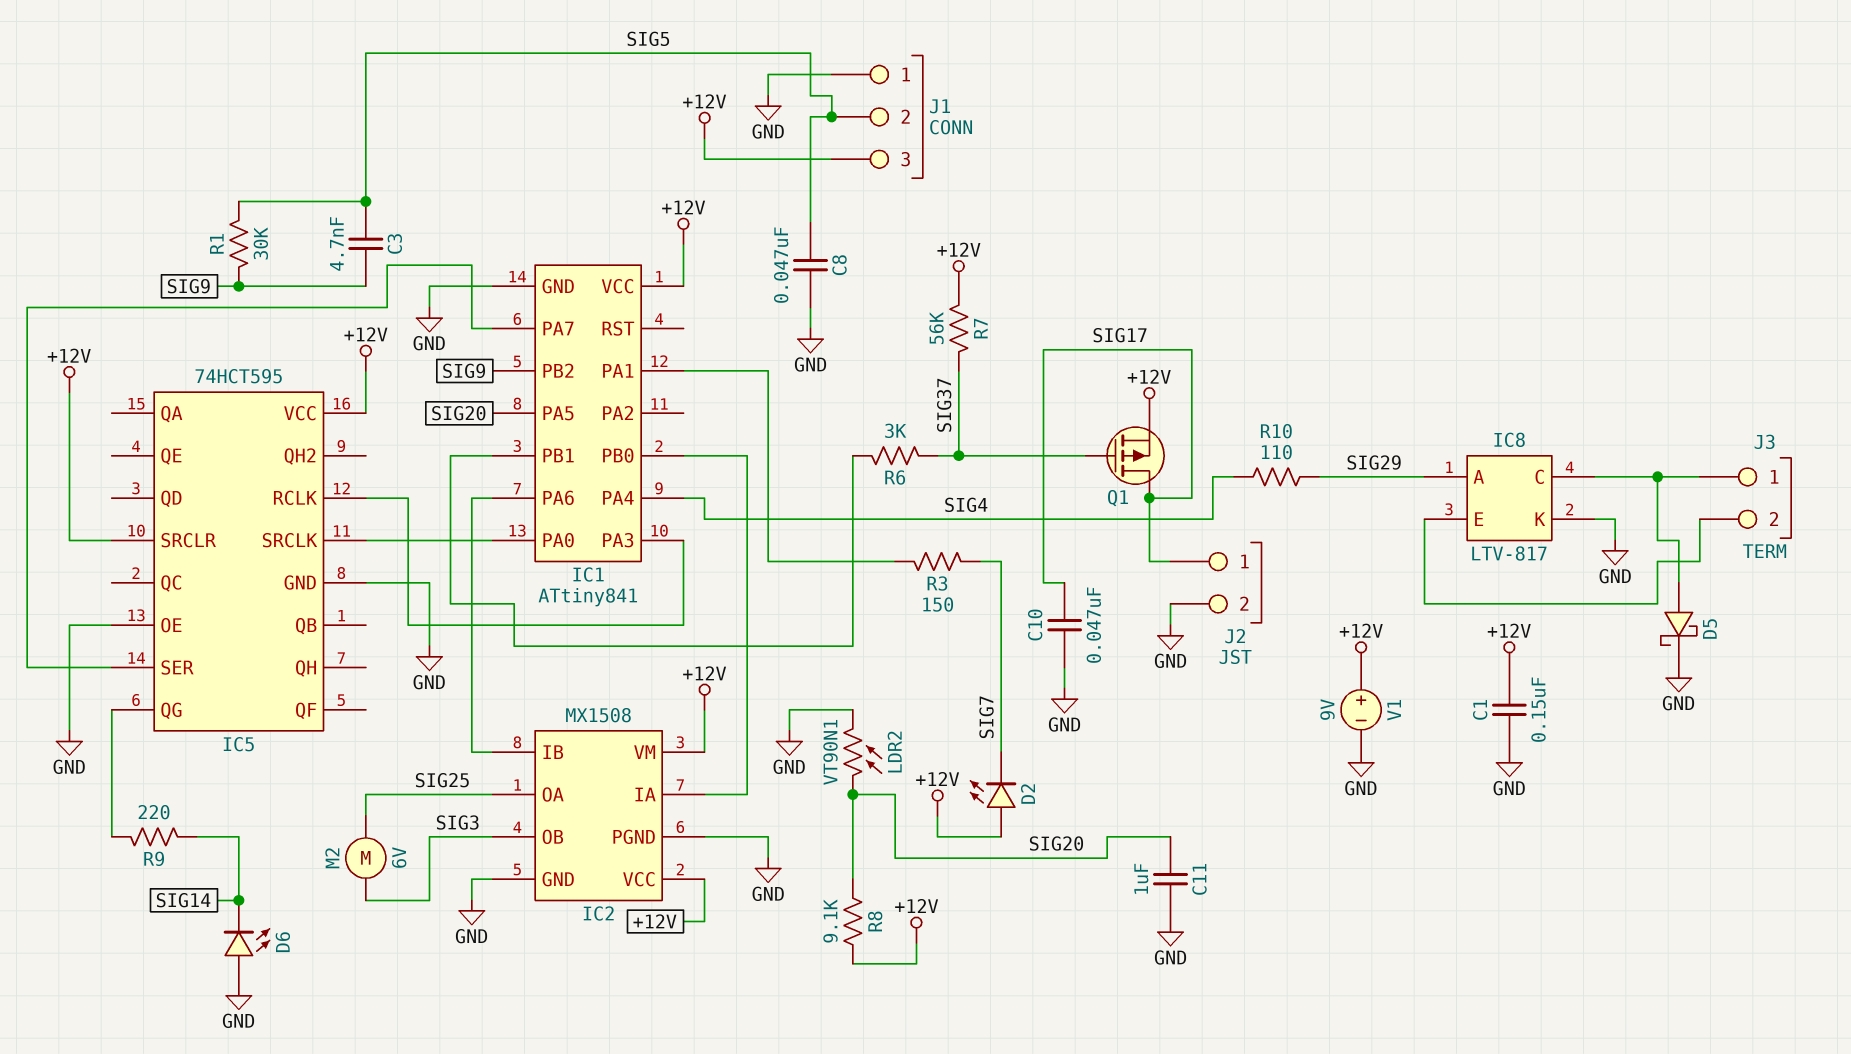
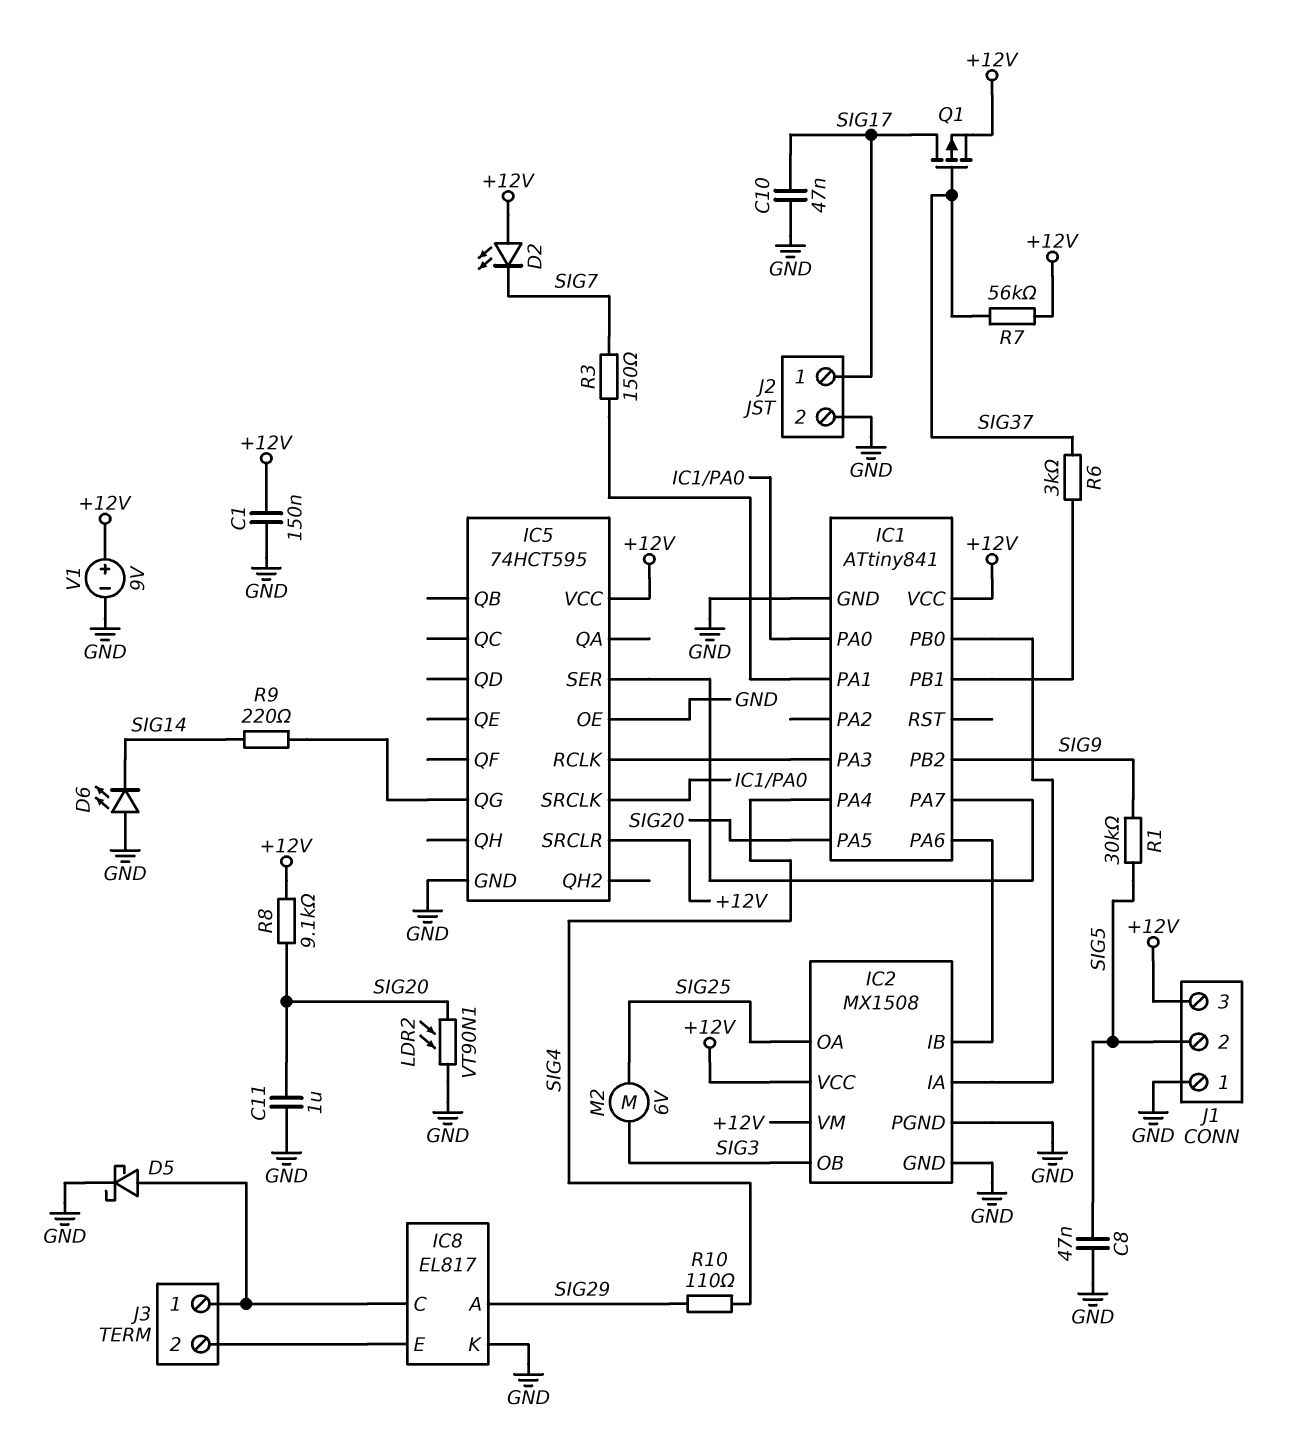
C3: 4.7nF (SIG5, SIG9) -> none
IC8: LTV-817 -> EL817

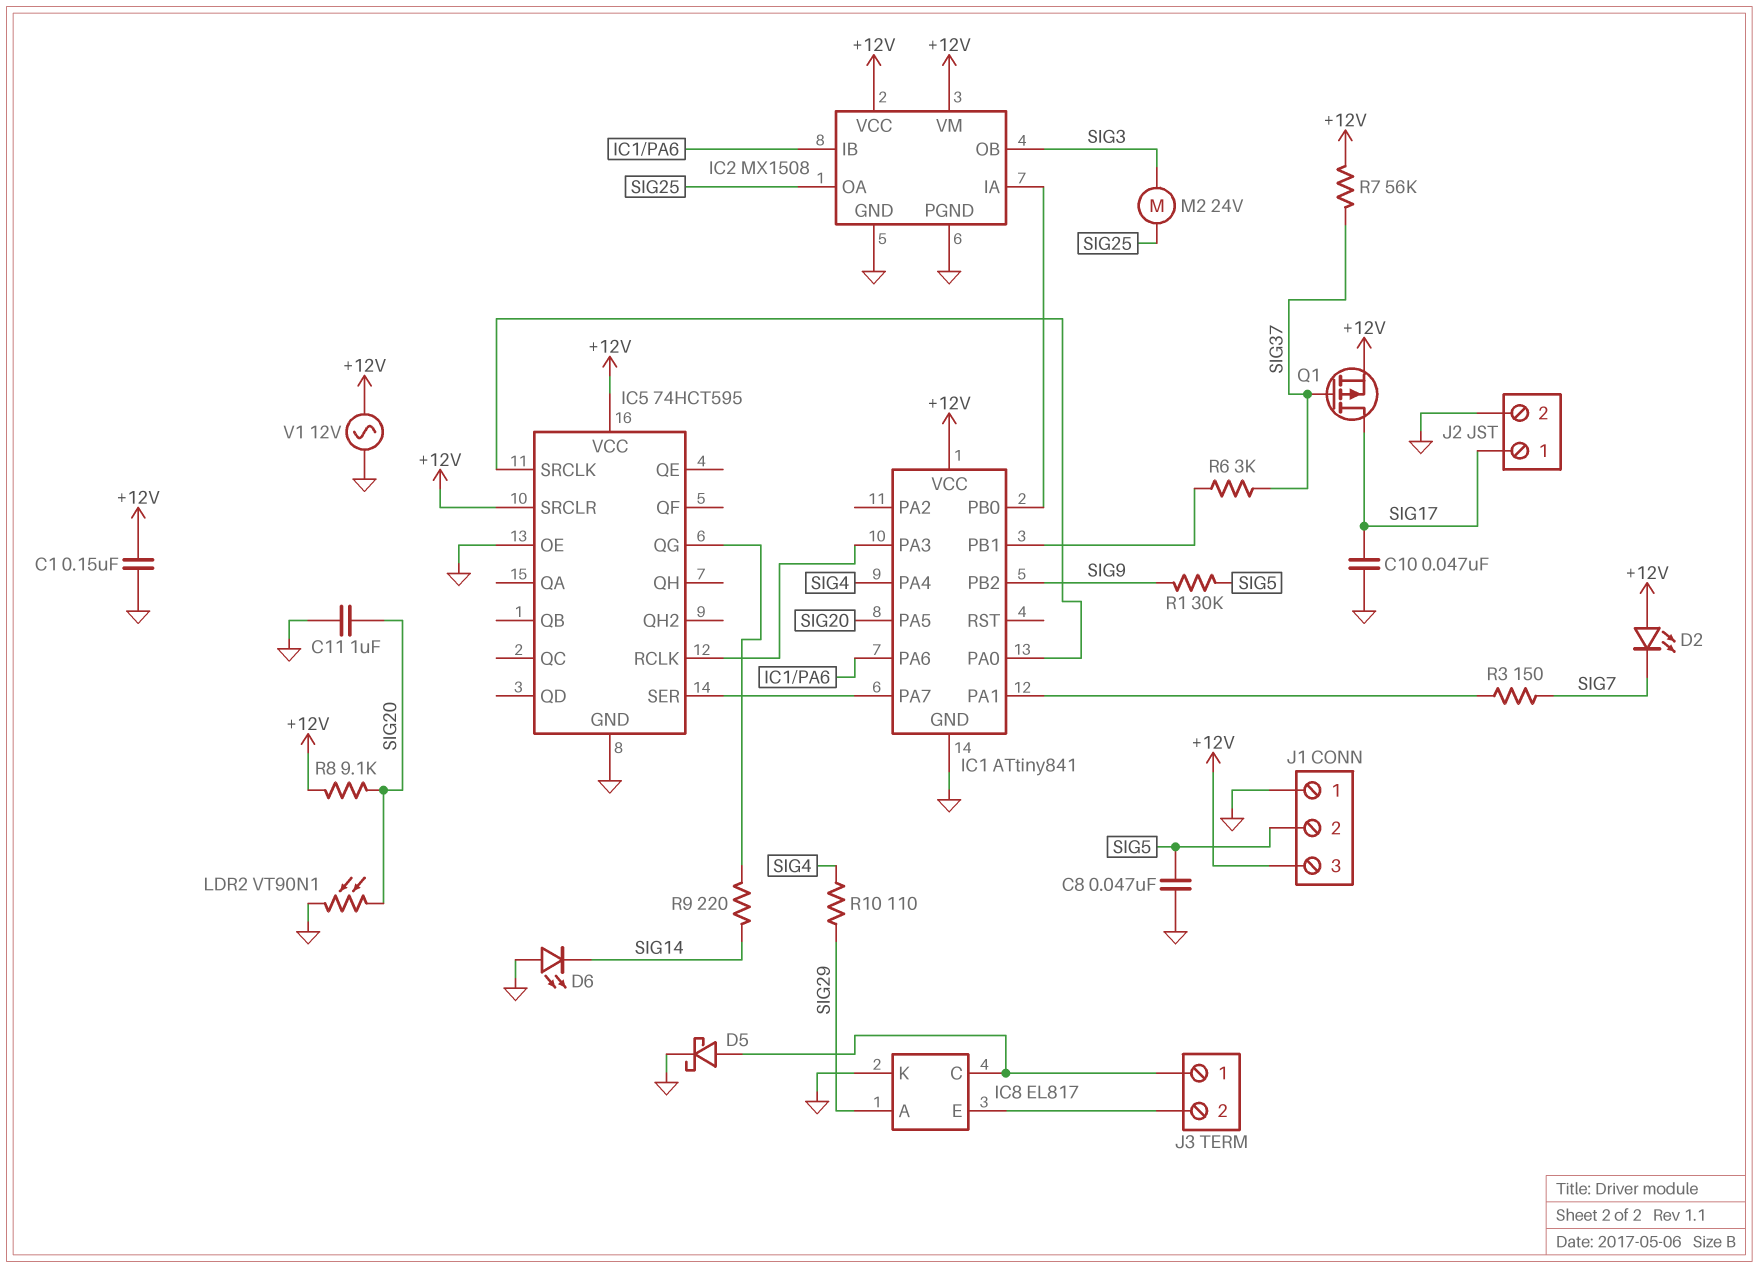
M2: motor 6V (SIG3, SIG25) -> motor 24V (SIG3, SIG25)
V1: 9V (plus +12V, minus GND) -> AC 12V (+12V, GND)

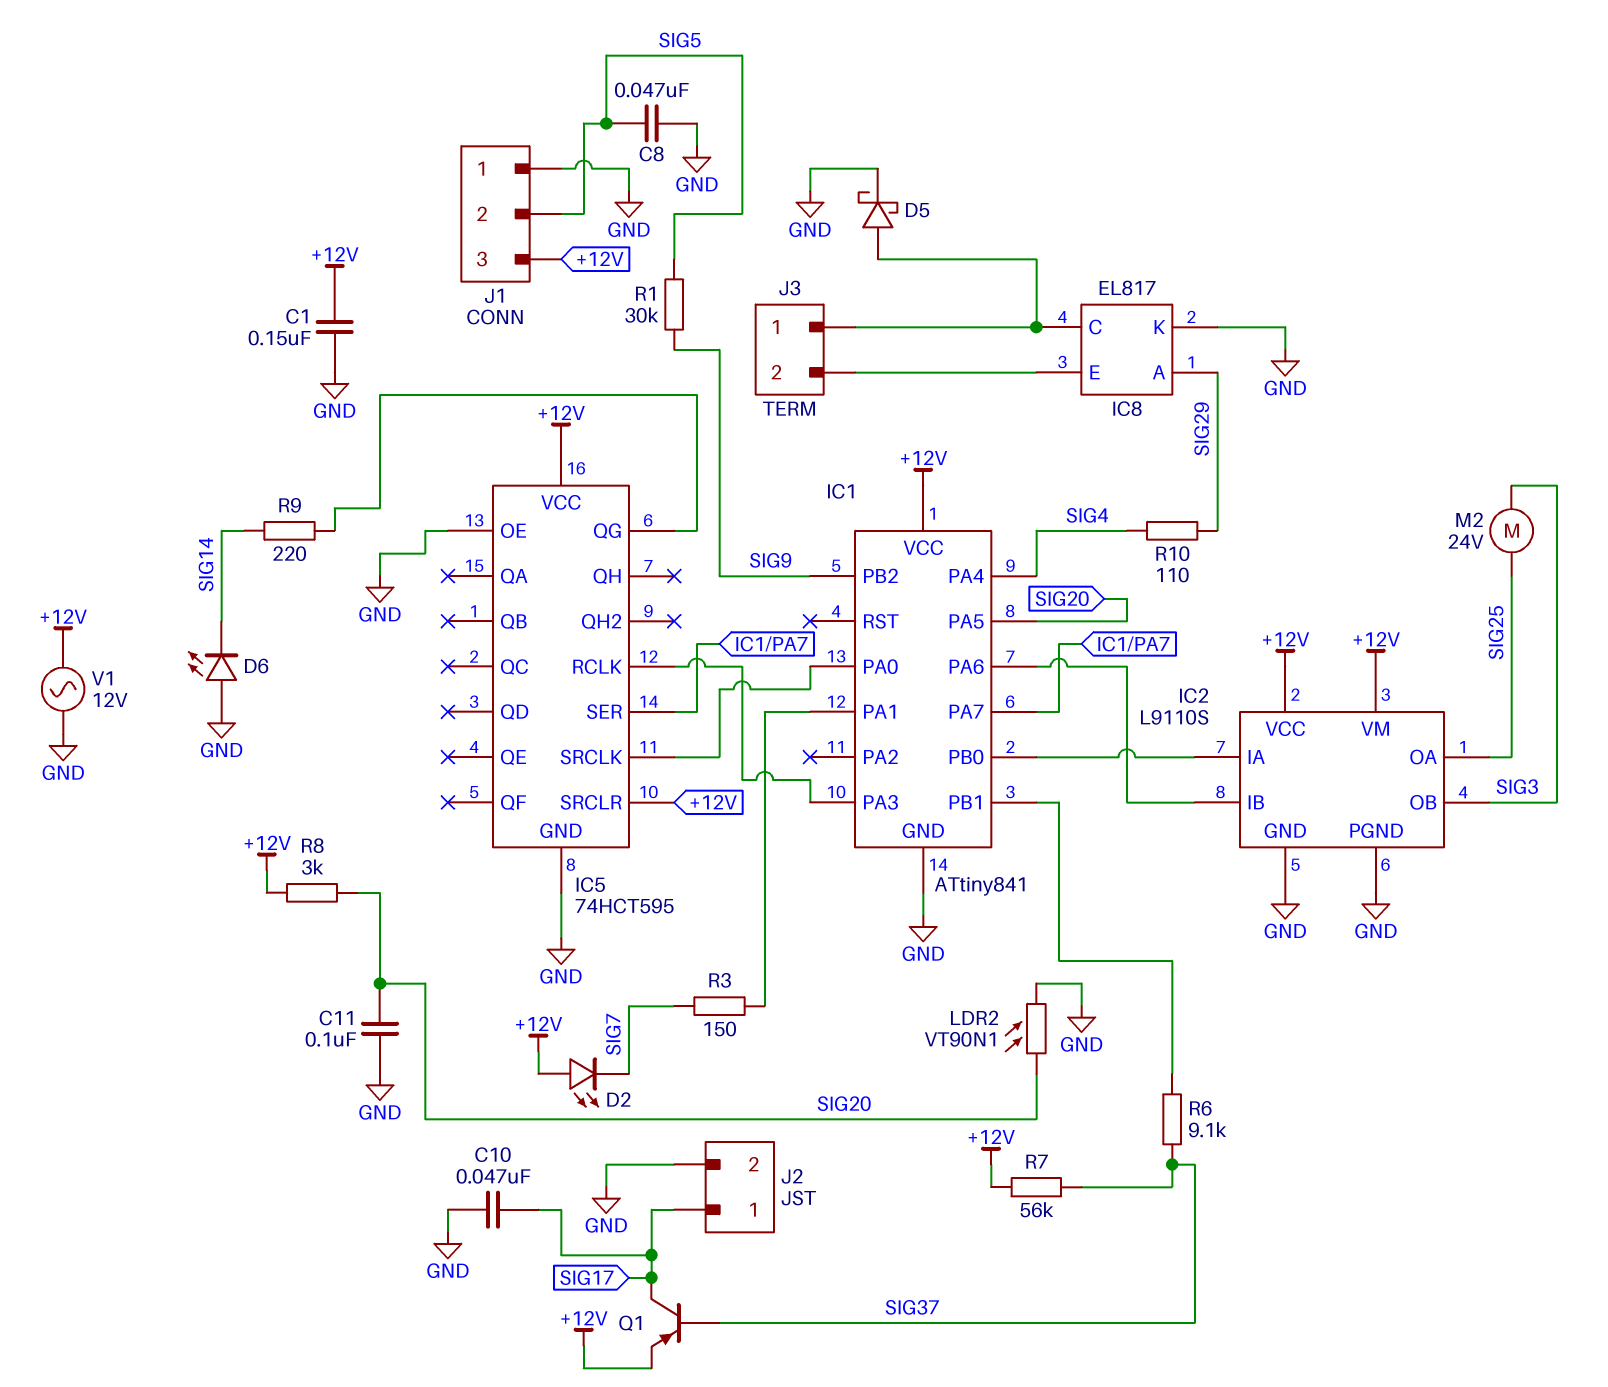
C11: 1uF (GND, SIG20) -> 100nF (GND, SIG20)
IC2: MX1508 -> L9110S
Q1: PMOS (G SIG37, D SIG17, S +12V) -> PNP (B SIG37, C SIG17, E +12V)
R6: 3k (IC1/PB1, SIG37) -> 9.1k (IC1/PB1, SIG37)
R8: 9.1k (+12V, SIG20) -> 3k (+12V, SIG20)

